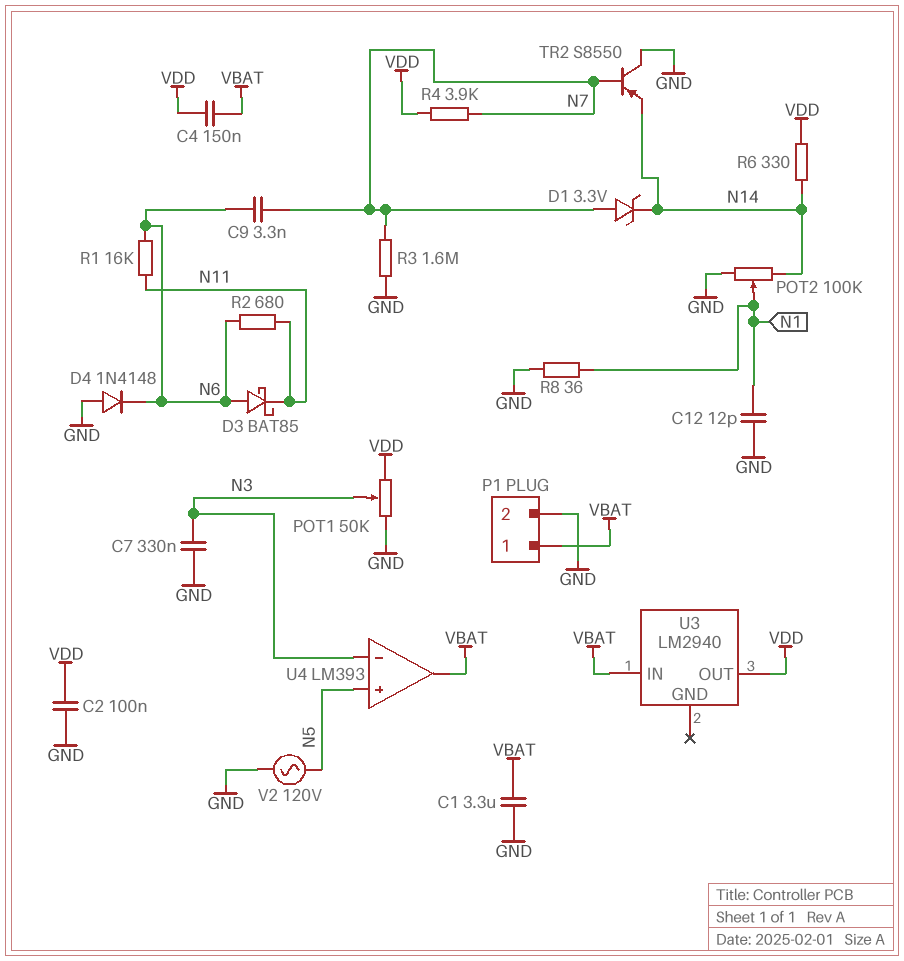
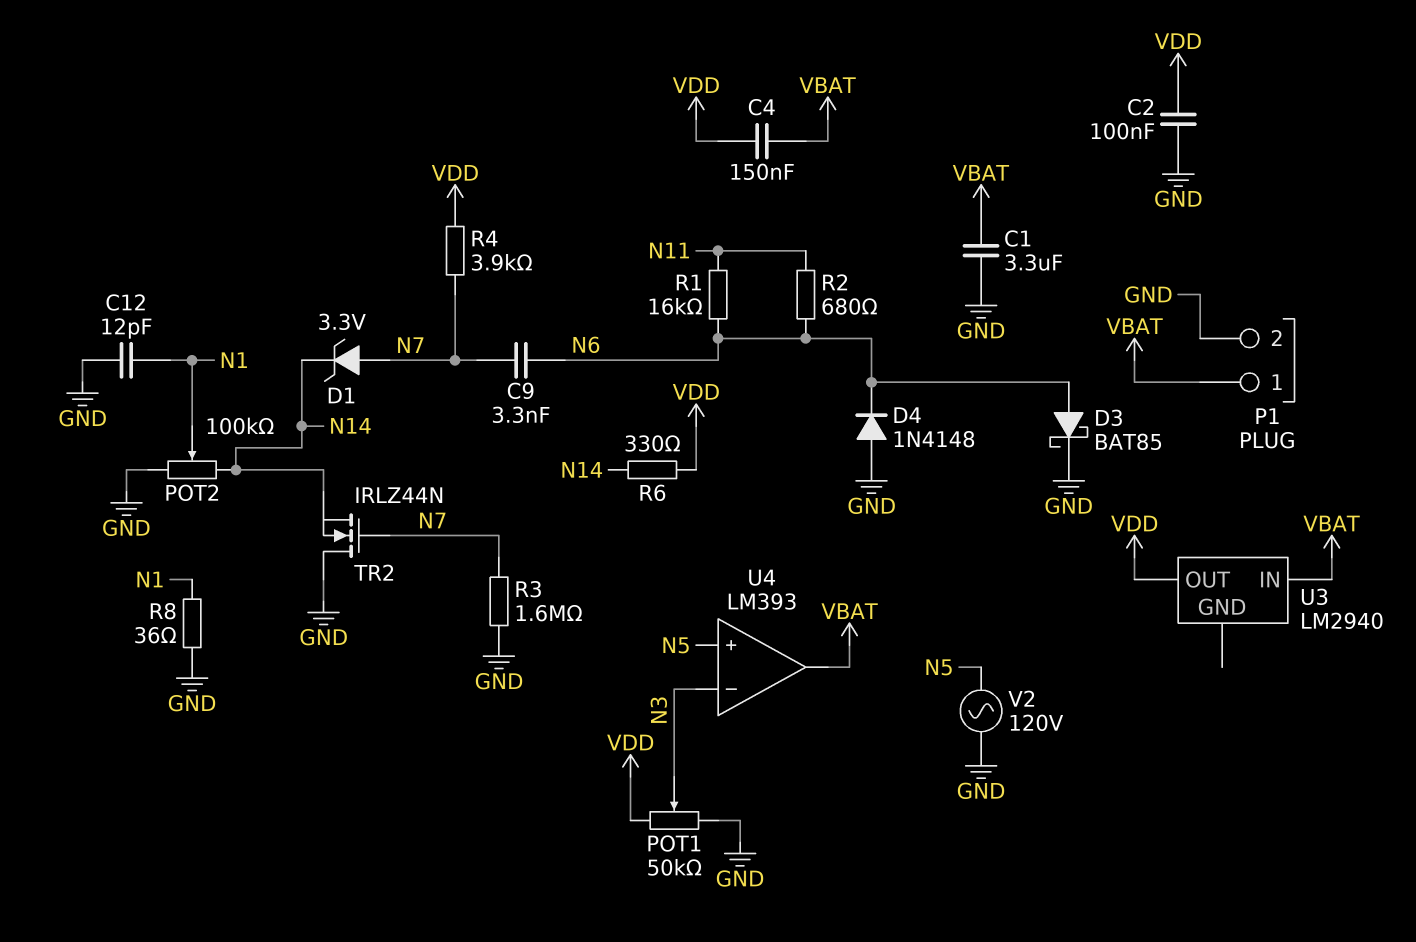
C7: 330nF (GND, N3) -> none
D3: schottky BAT85 (A N6, K N11) -> schottky BAT85 (A N6, K GND)
TR2: PNP S8550 (B N7, C GND, E N14) -> NMOS IRLZ44N (G N7, D GND, S N14)

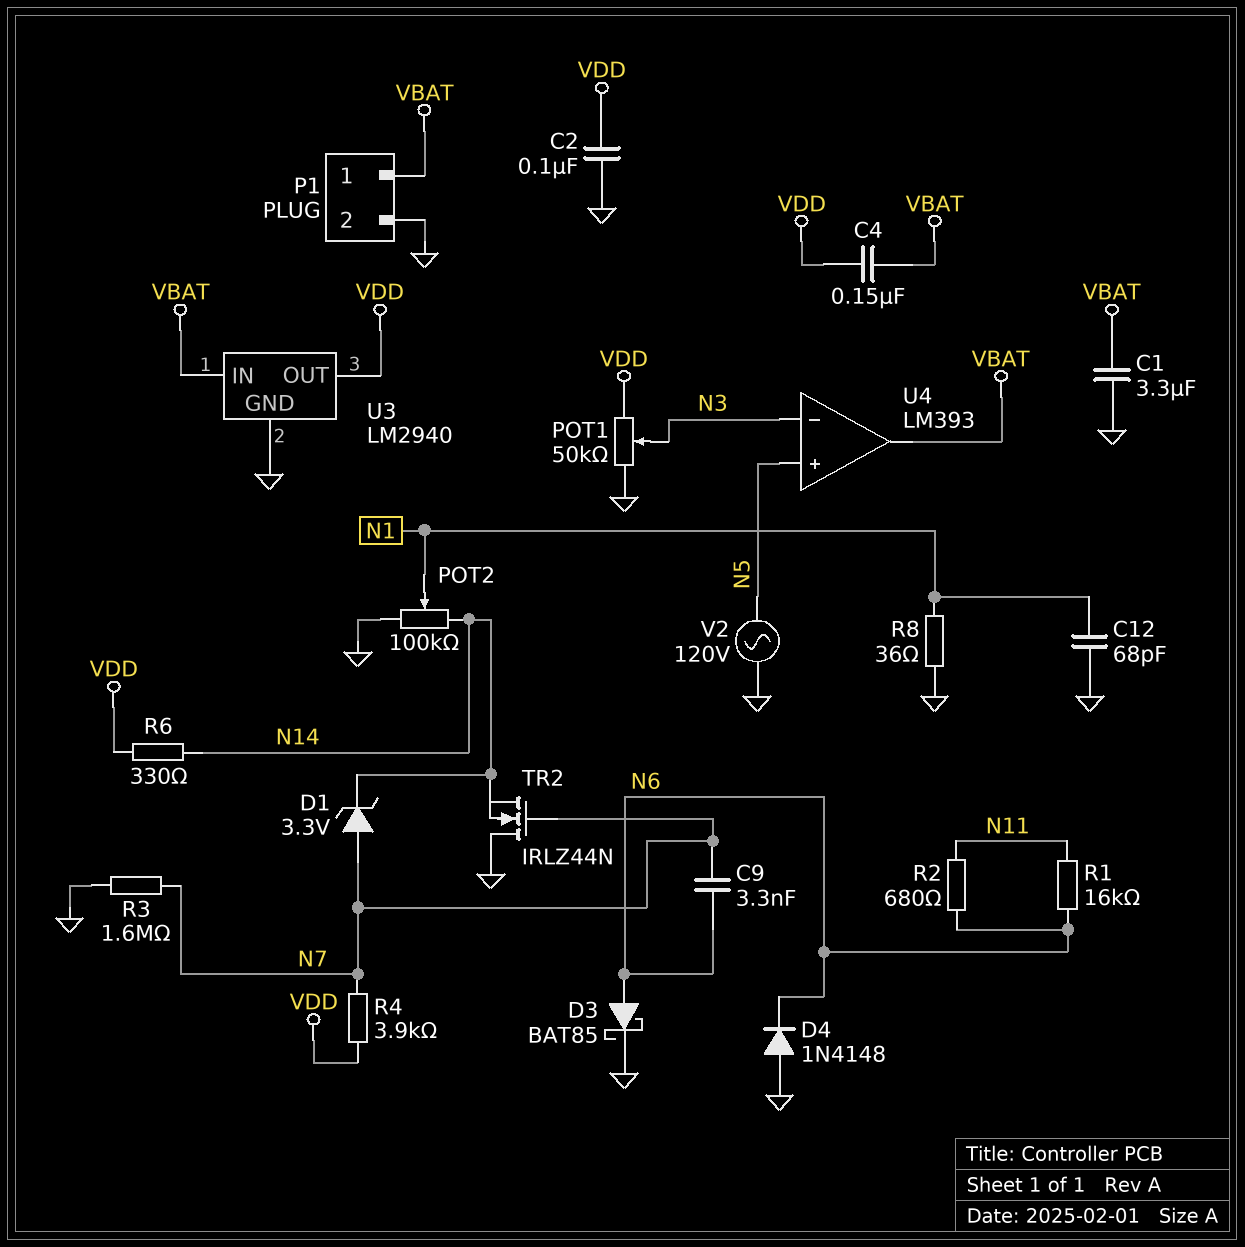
C12: 12pF (GND, N1) -> 68pF (GND, N1)
U3 pin GND: none -> GND

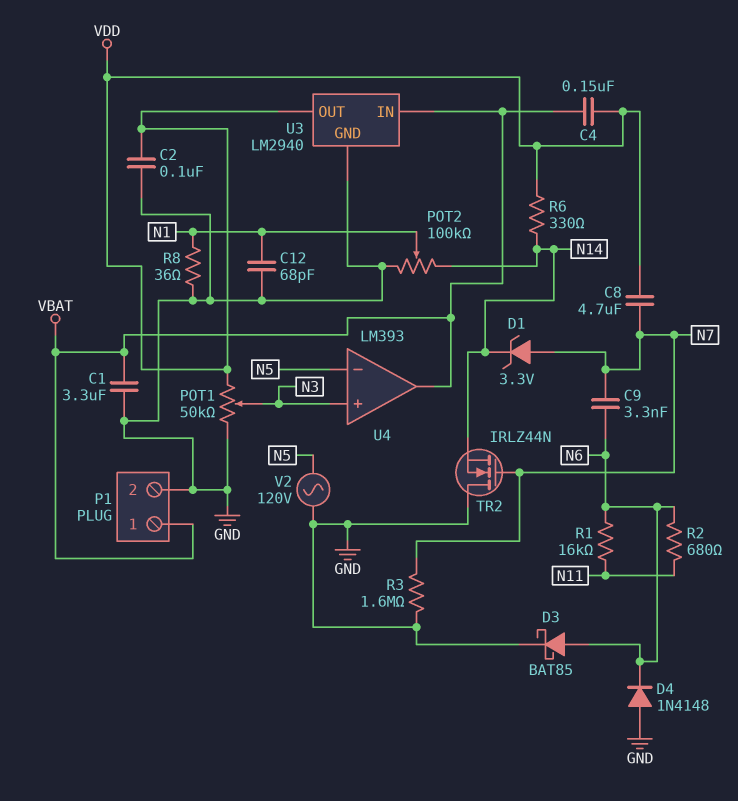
C8: none -> 4.7uF (N7, VDD)
R4: 3.9k (N7, VDD) -> none
U4 pin in+: N5 -> N3
U4 pin in-: N3 -> N5

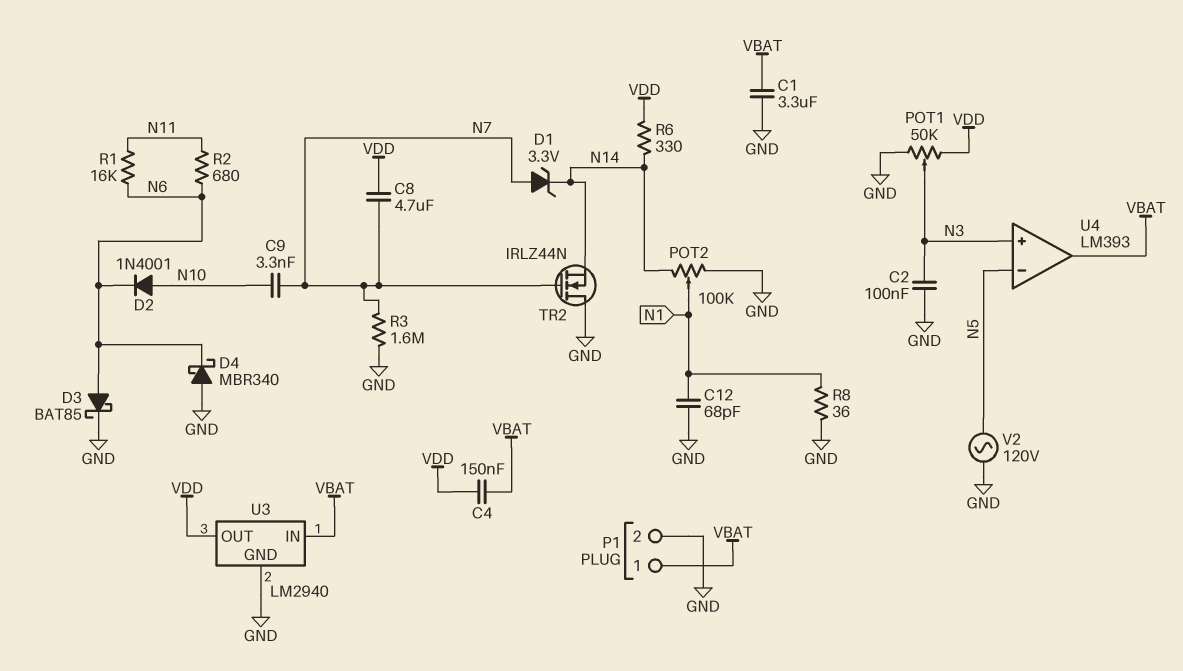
C2: 100nF (GND, VDD) -> 100nF (GND, N3)
C9: 3.3nF (N6, N7) -> 3.3nF (N7, N10)
D2: none -> diode 1N4001 (A N10, K N6)
D4: diode 1N4148 (A GND, K N6) -> schottky MBR340 (A GND, K N6)

